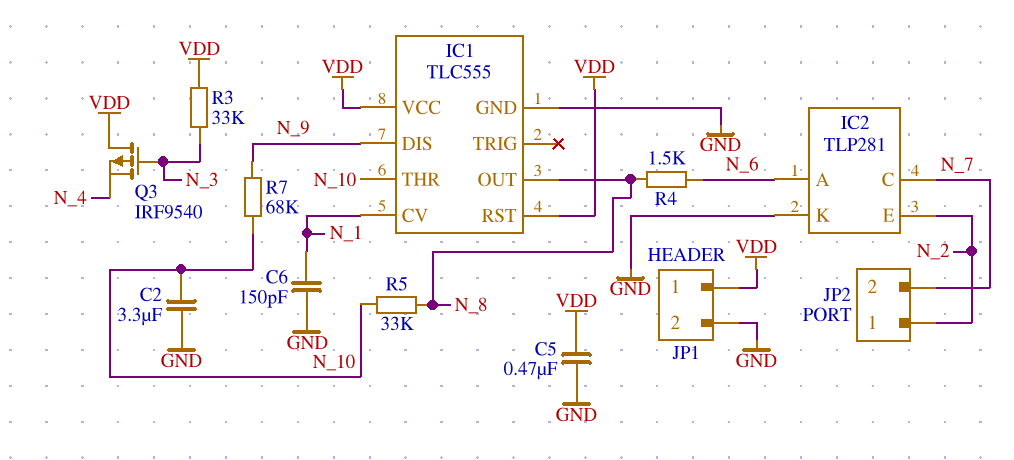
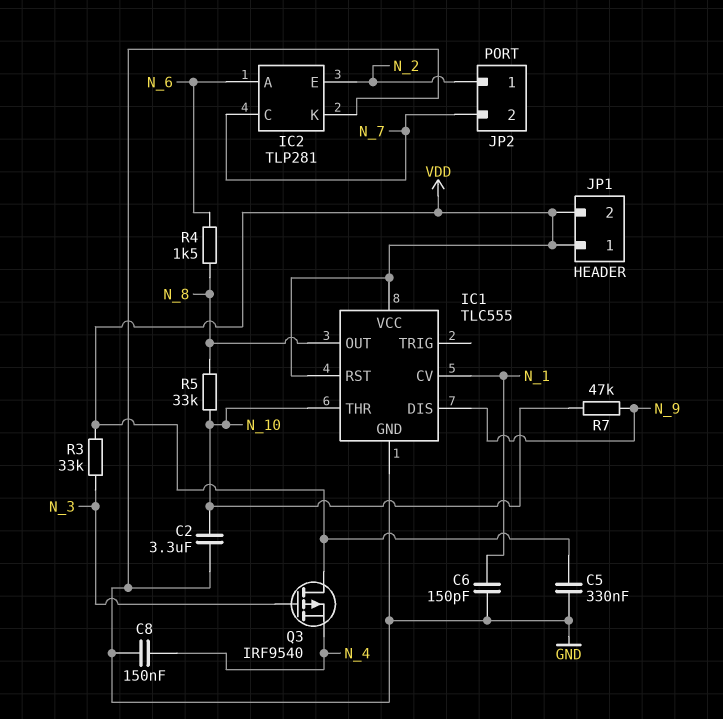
C5: 470nF (GND, VDD) -> 330nF (GND, VDD)
C8: none -> 150nF (GND, N_4)
JP1 pin 2: GND -> VDD
R7: 68k (N_9, N_10) -> 47k (N_9, N_10)

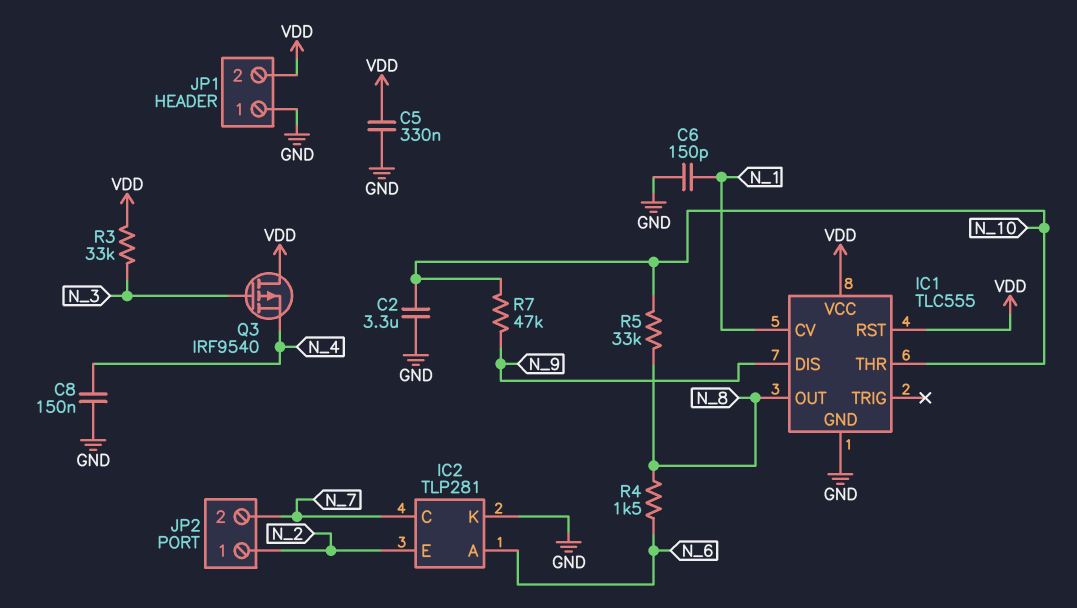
JP1 pin 1: VDD -> GND

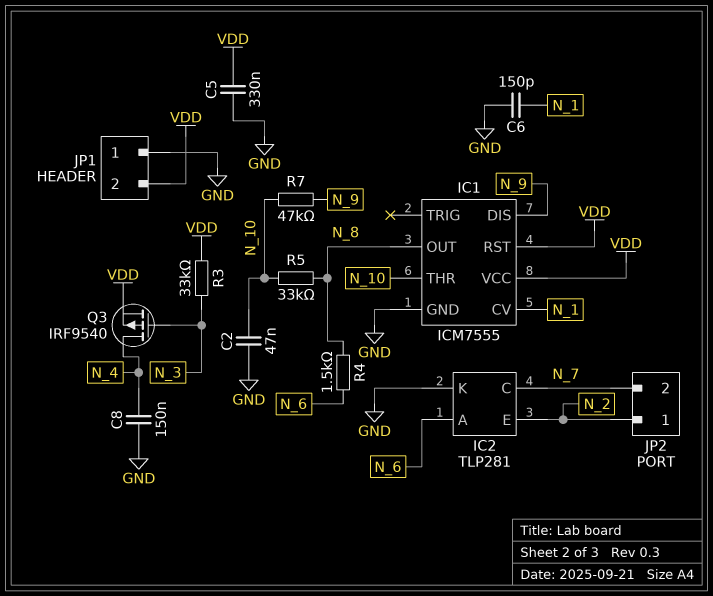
C2: 3.3uF (GND, N_10) -> 47nF (GND, N_10)
IC1: TLC555 -> ICM7555
Q3: PMOS IRF9540 (G N_3, D VDD, S N_4) -> PMOS IRF9540 (G N_3, D N_4, S VDD)

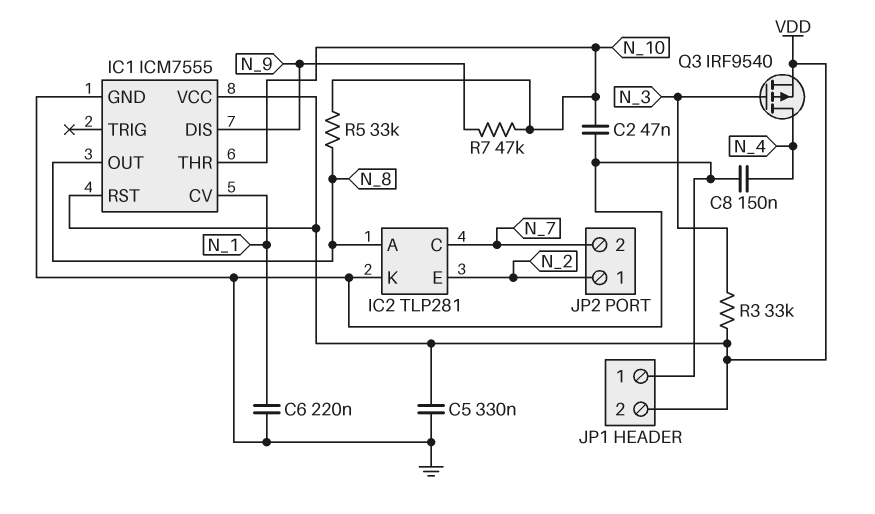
C6: 150pF (GND, N_1) -> 220nF (GND, N_1)
IC2 pin A: N_6 -> N_8
R4: 1.5k (N_6, N_8) -> none

